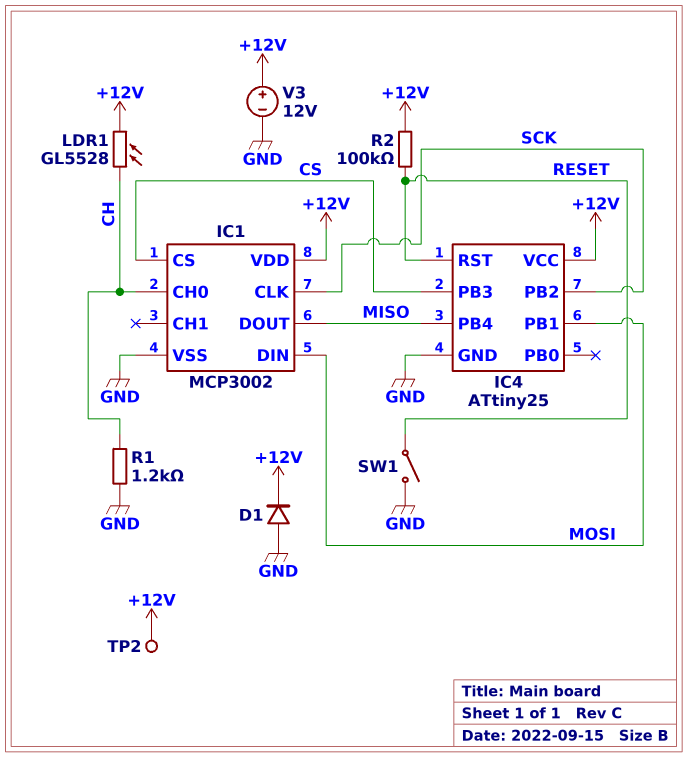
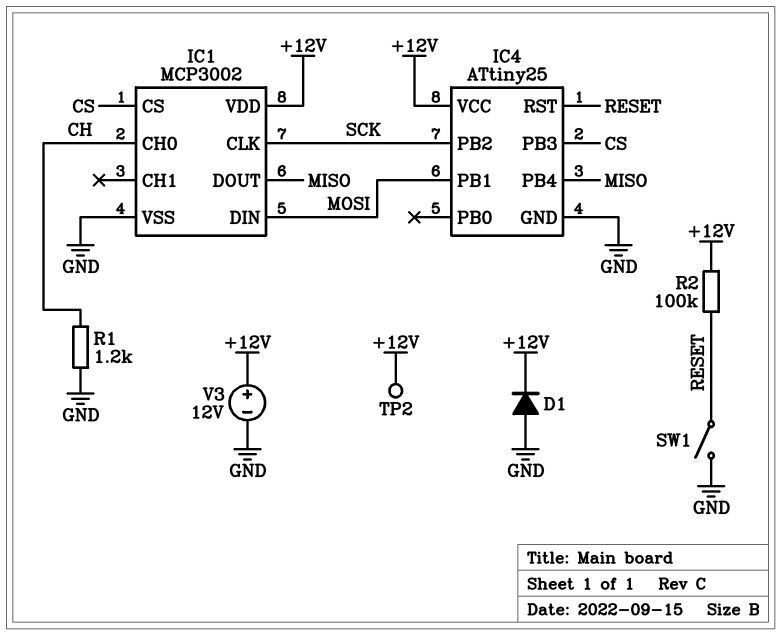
LDR1: GL5528 (+12V, CH) -> none

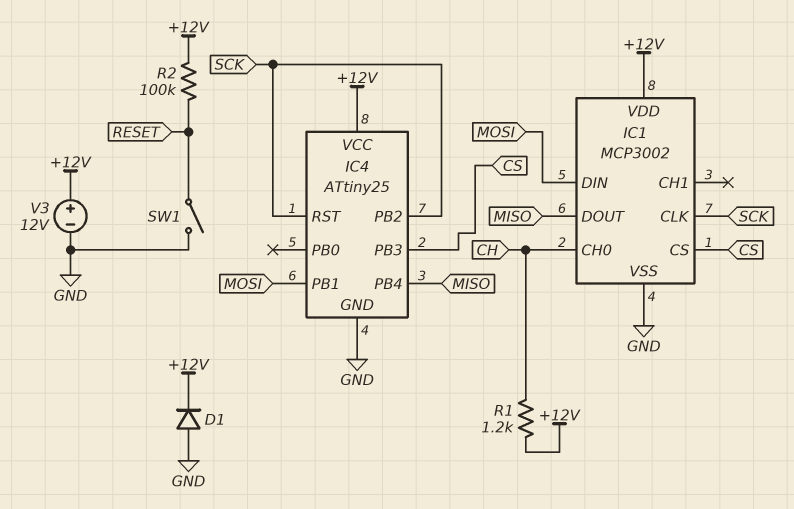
IC4 pin RST: RESET -> SCK
R1: 1.2k (CH, GND) -> 1.2k (+12V, CH)
TP2: test point (+12V) -> none

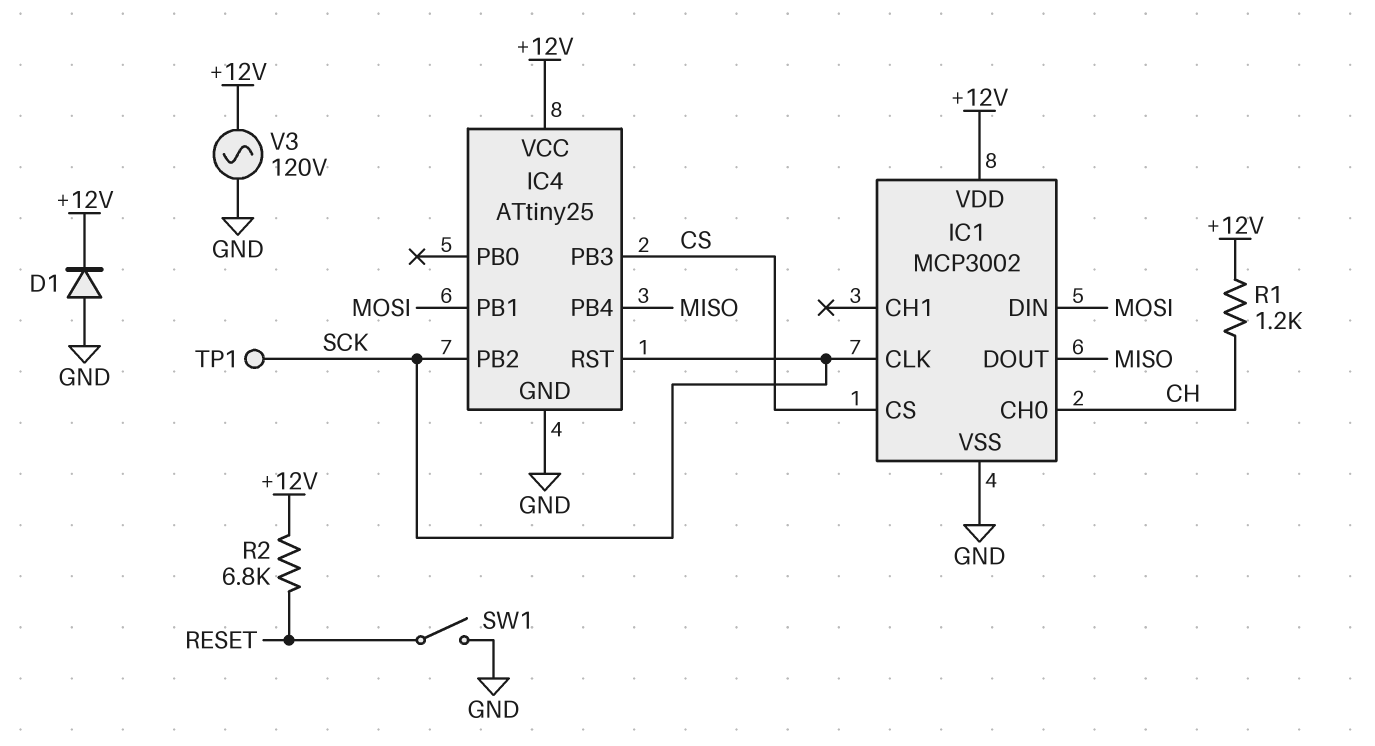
R2: 100k (+12V, RESET) -> 6.8k (+12V, RESET)
TP1: none -> test point (SCK)
V3: 12V (plus +12V, minus GND) -> AC 120V (+12V, GND)

